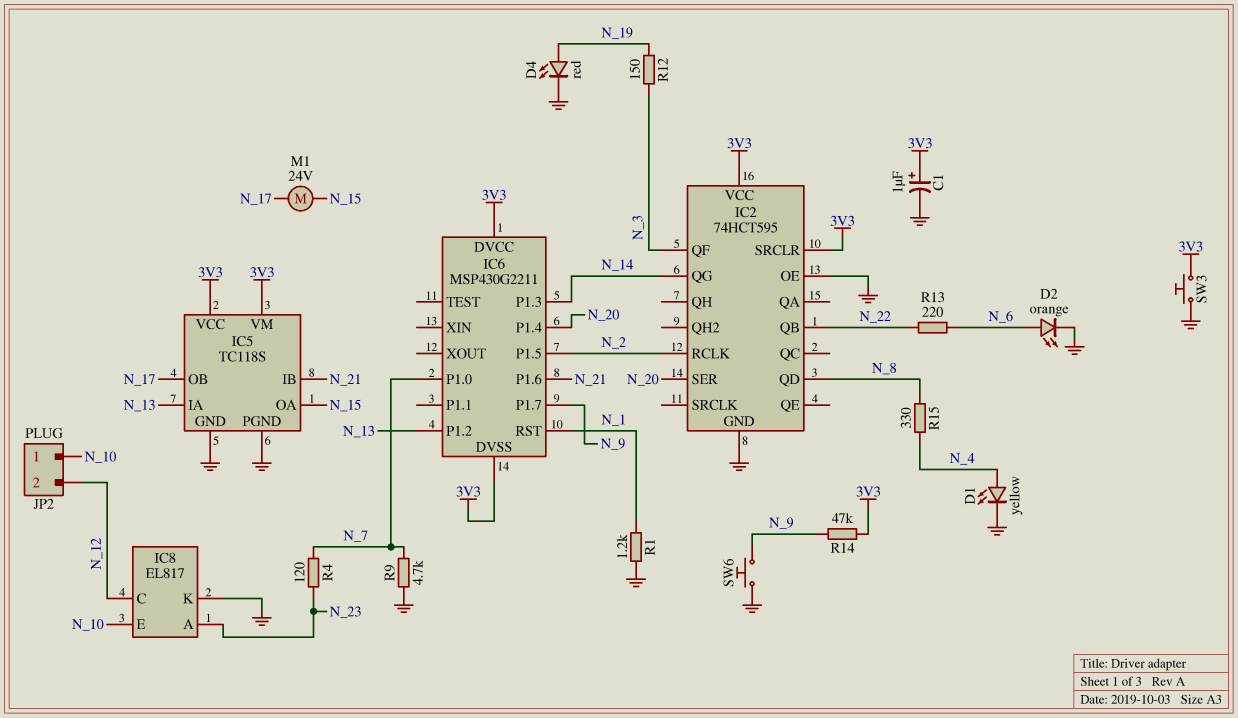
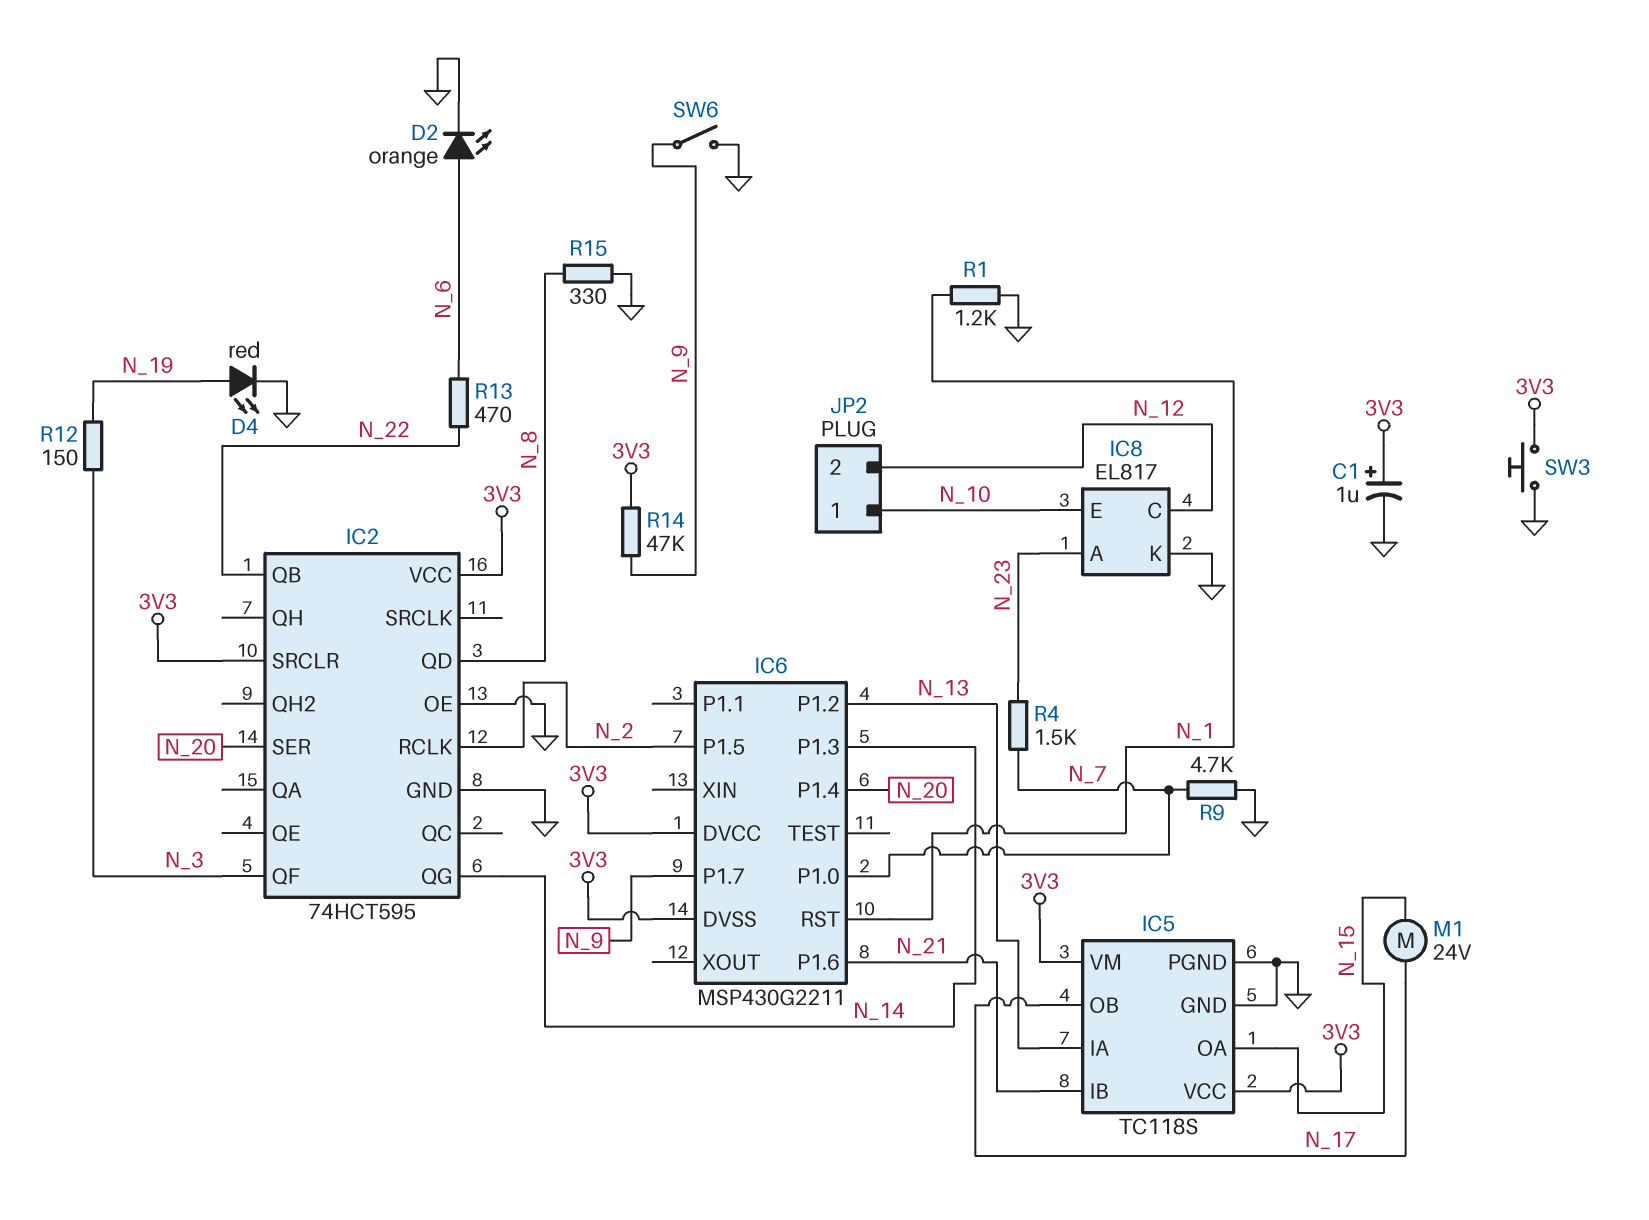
D1: LED yellow (A N_4, K GND) -> none
R4: 120 (N_7, N_23) -> 1.5k (N_7, N_23)
R13: 220 (N_6, N_22) -> 470 (N_6, N_22)
R15: 330 (N_4, N_8) -> 330 (GND, N_8)
SW6: button (GND, N_9) -> switch (GND, N_9)

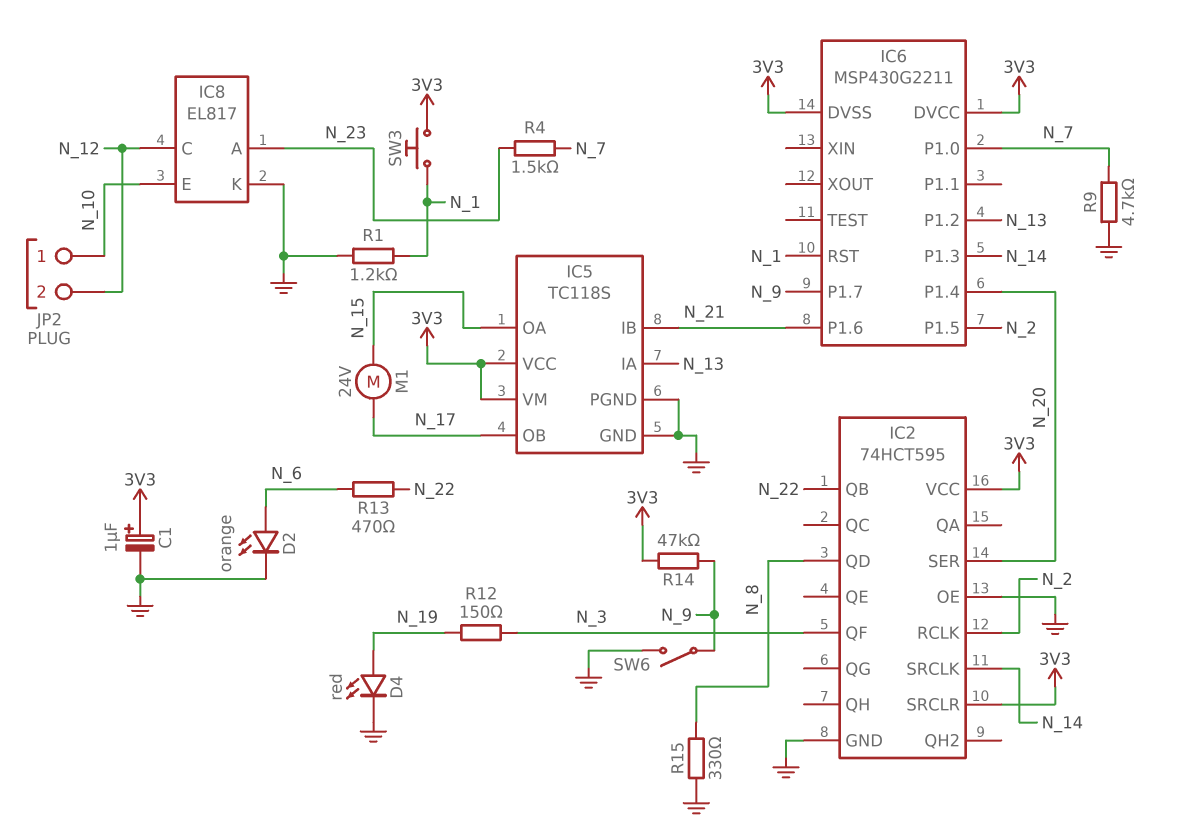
IC2 pin QG: N_14 -> none
IC2 pin SRCLK: none -> N_14
SW3: button (3V3, GND) -> button (3V3, N_1)

